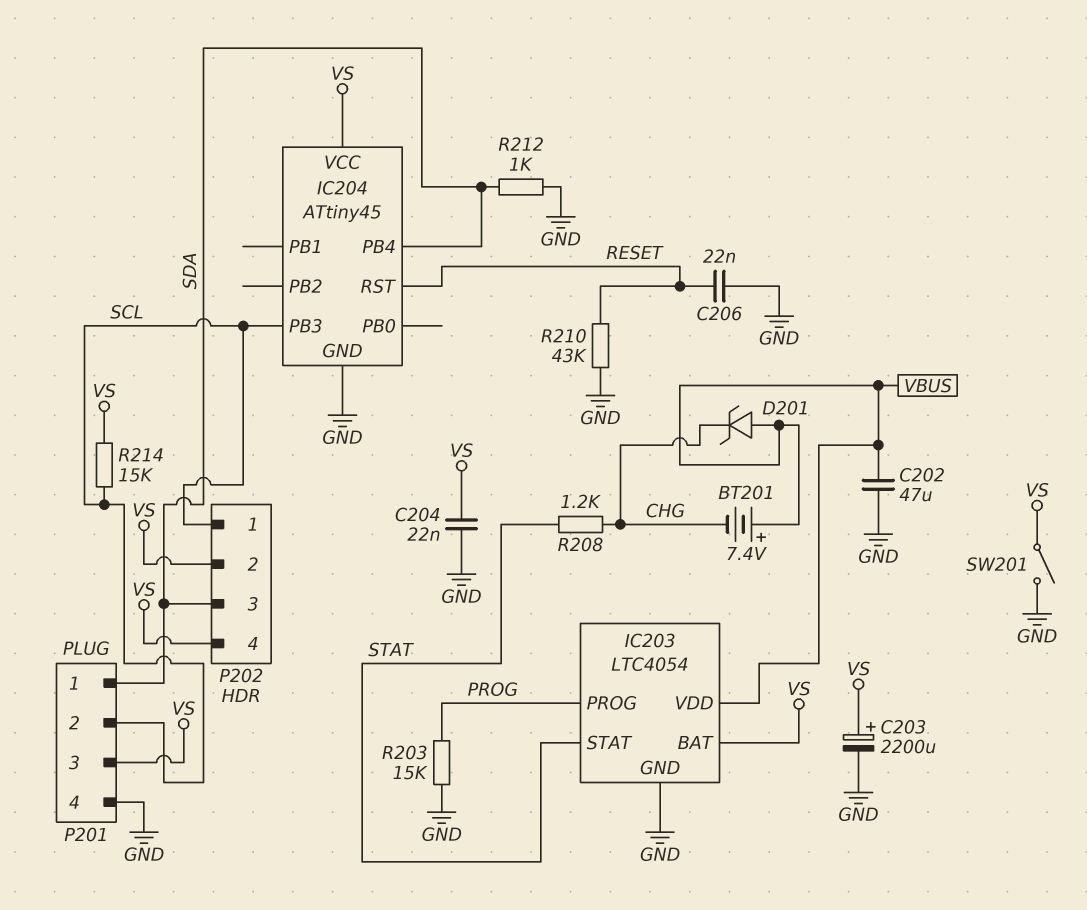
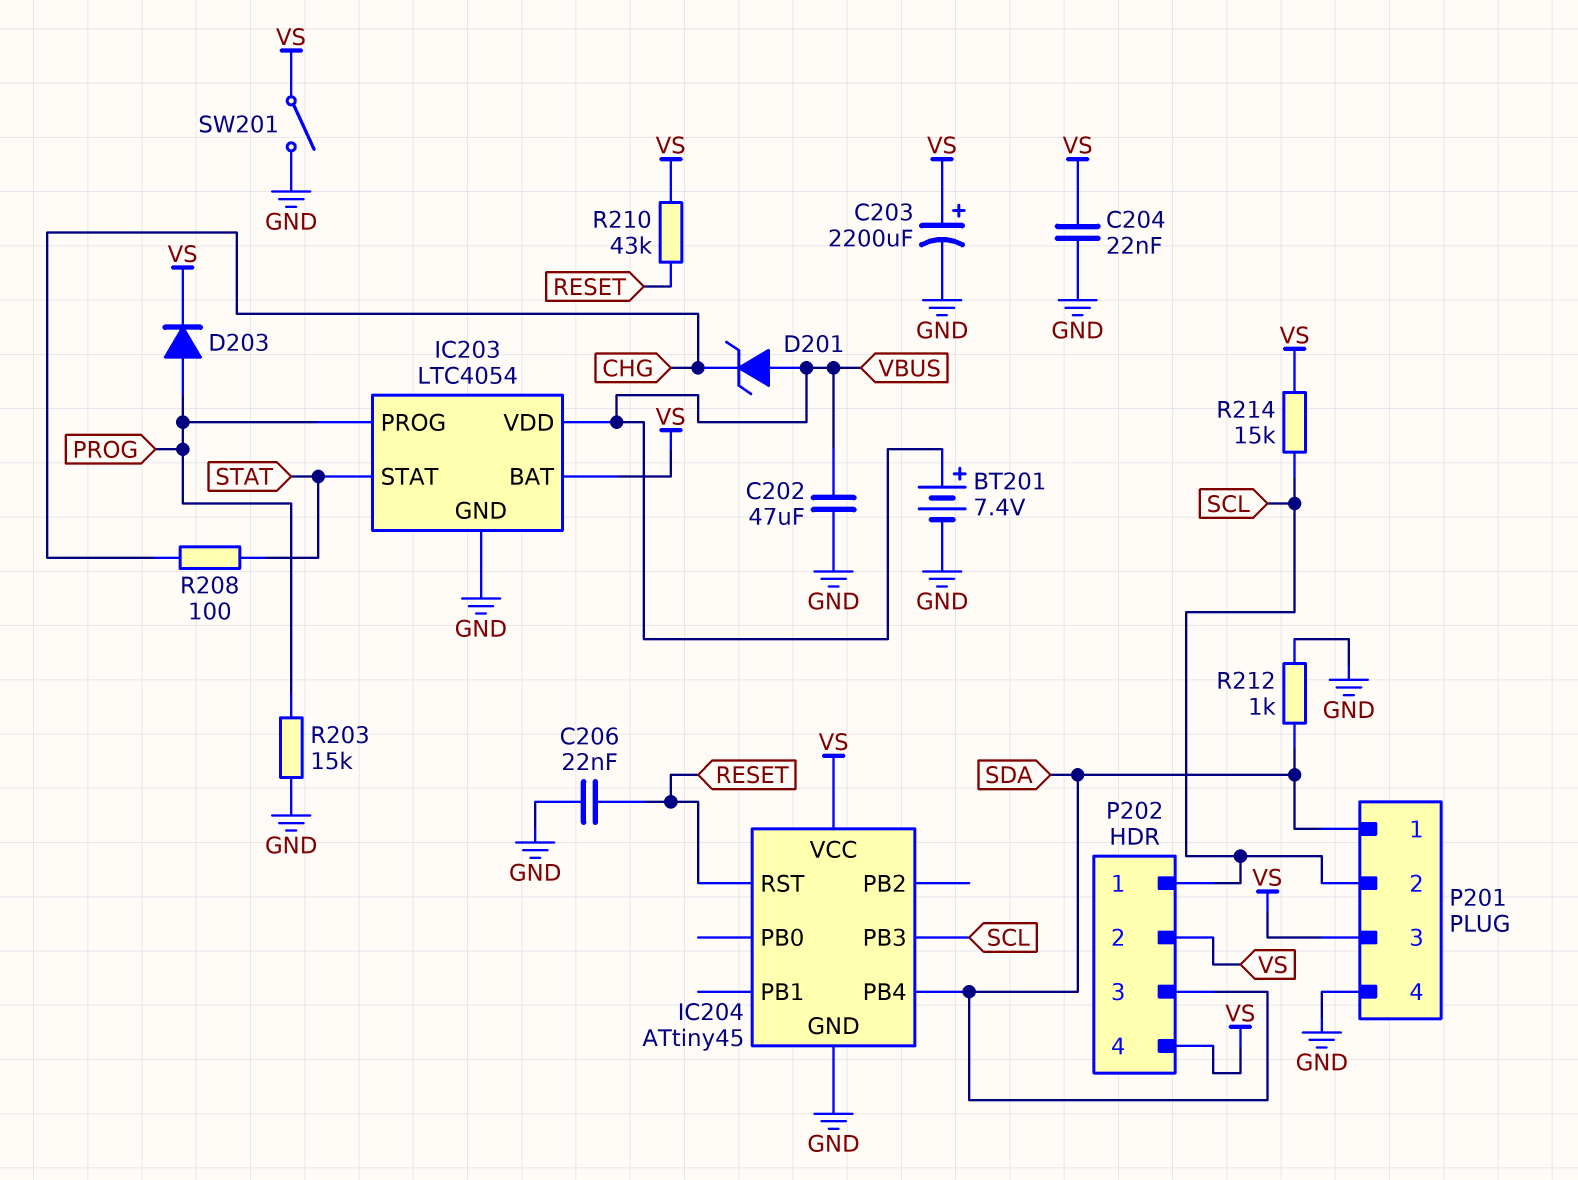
BT201: 7.4V (plus VBUS, minus CHG) -> 7.4V (plus VBUS, minus GND)
D203: none -> diode (A PROG, K VS)
R208: 1.2k (CHG, STAT) -> 100 (CHG, STAT)
R210: 43k (GND, RESET) -> 43k (RESET, VS)

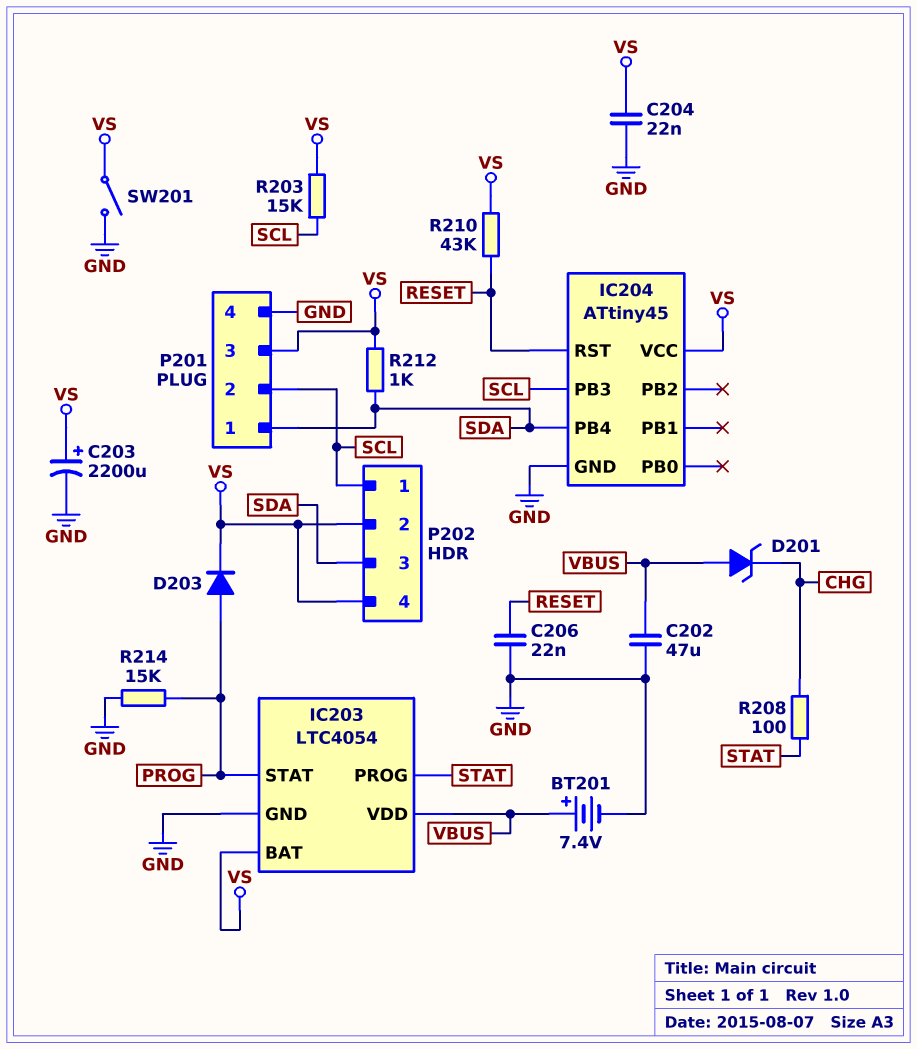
IC203 pin PROG: PROG -> STAT
IC203 pin STAT: STAT -> PROG
R203: 15k (GND, PROG) -> 15k (SCL, VS)
R212: 1k (GND, SDA) -> 1k (SDA, VS)
R214: 15k (SCL, VS) -> 15k (GND, PROG)

